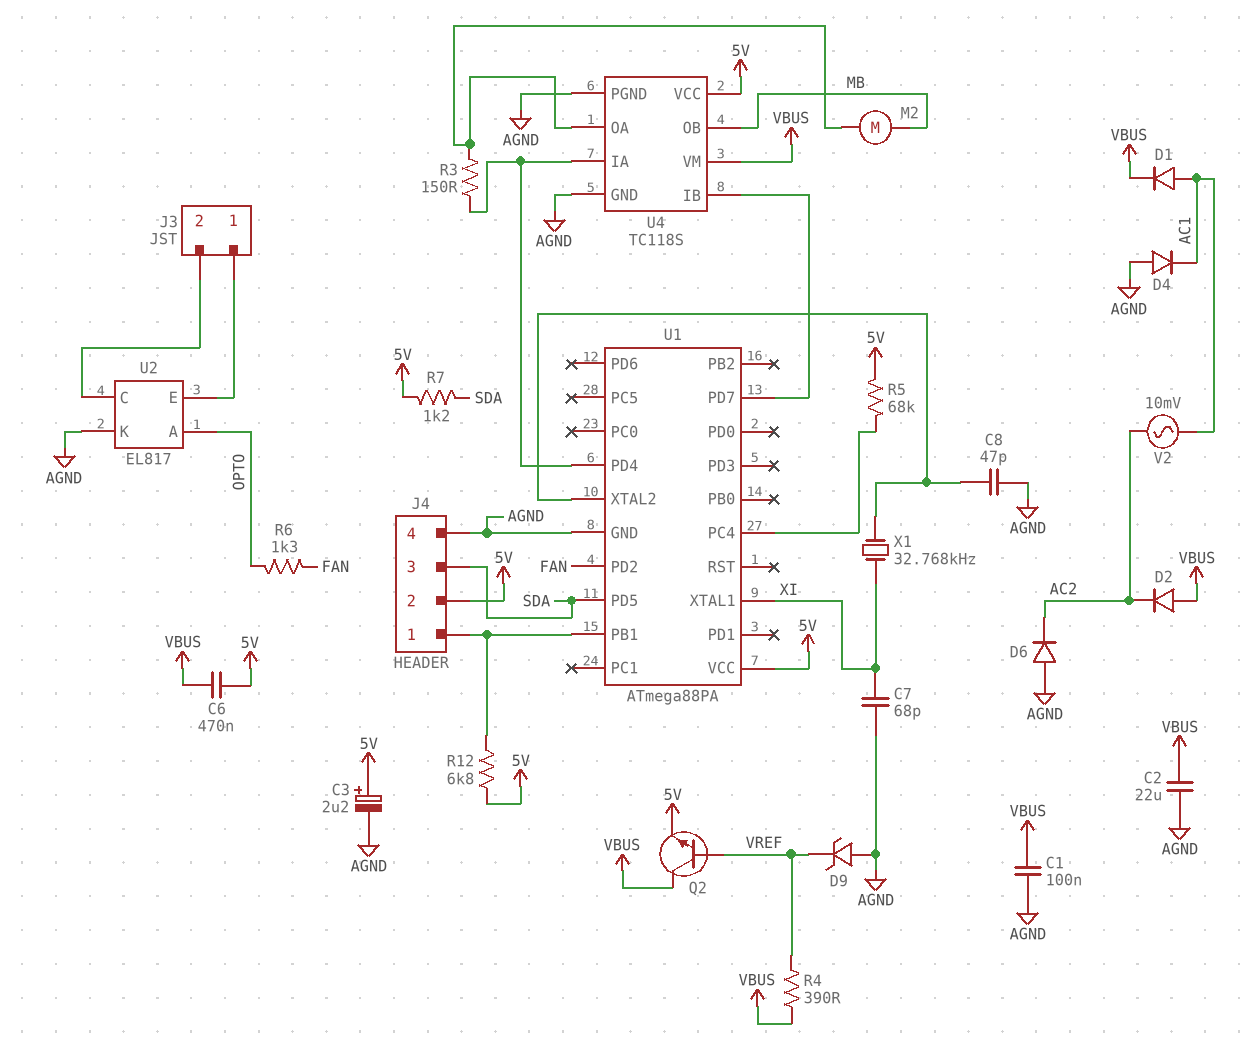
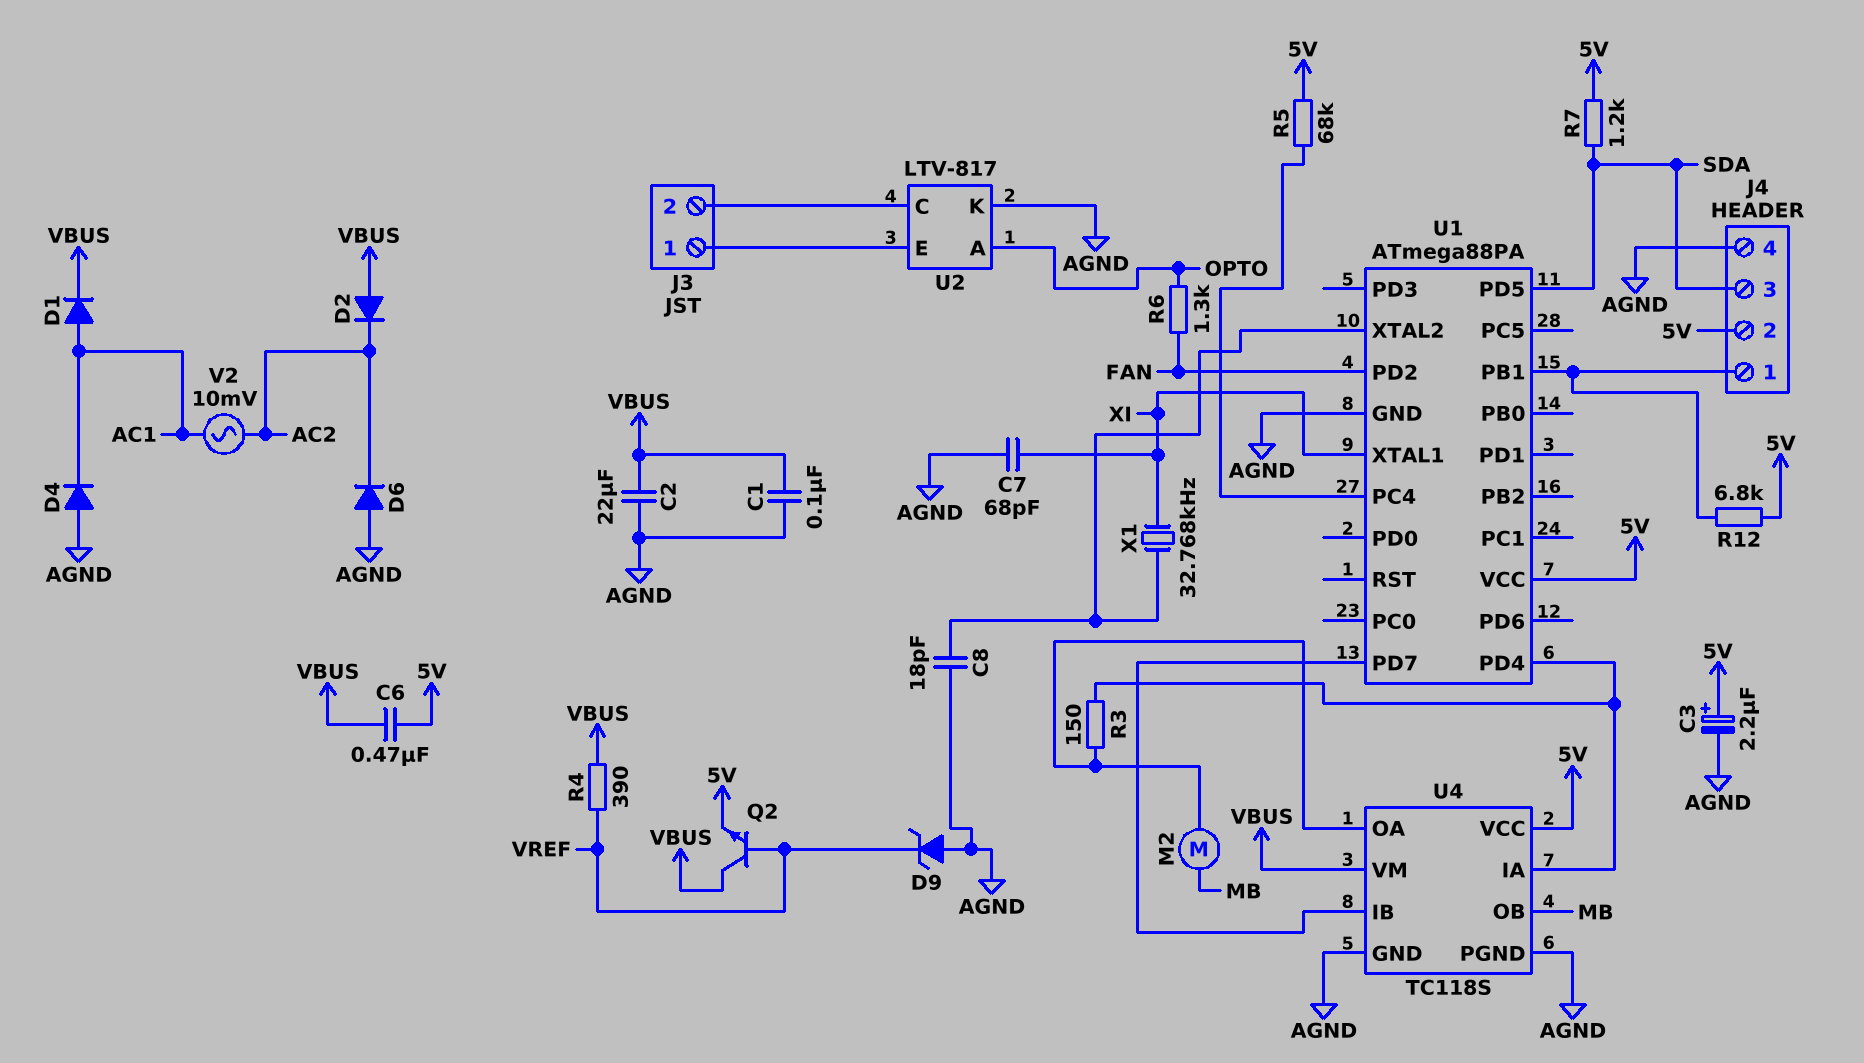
C8: 47pF (AGND, U1/XTAL2) -> 18pF (AGND, U1/XTAL2)
U2: EL817 -> LTV-817

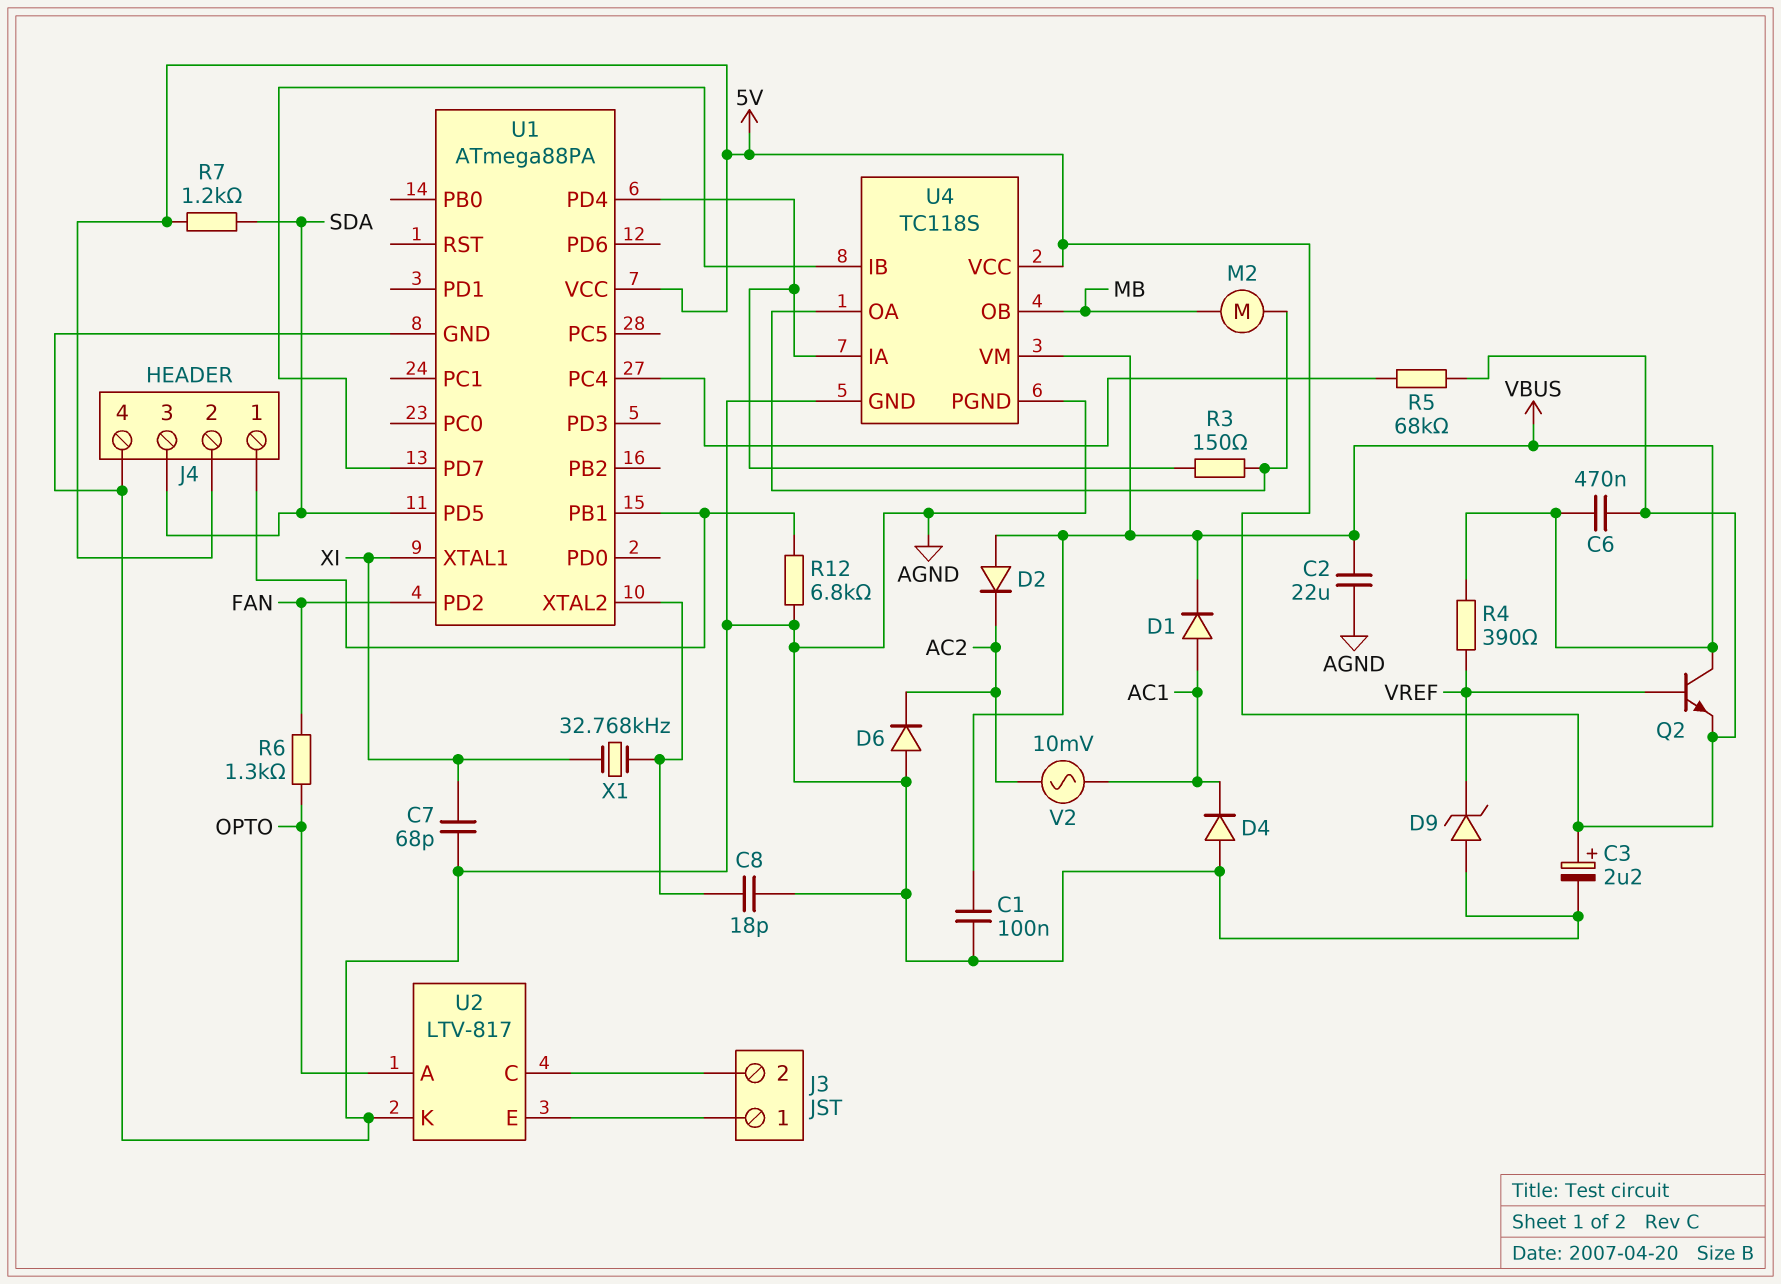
R12: 6.8k (5V, J4/1) -> 6.8k (AGND, J4/1)

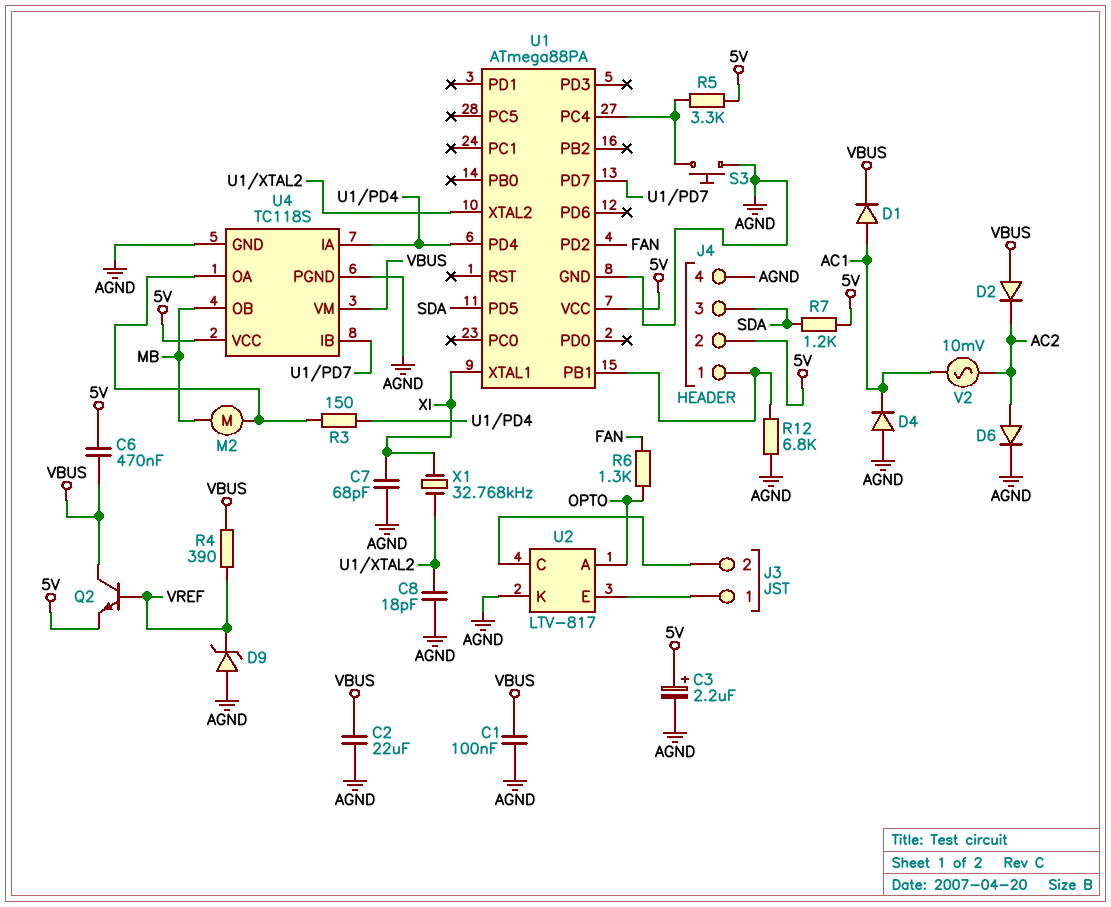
D6: diode (A AGND, K AC2) -> diode (A AC2, K AGND)
R5: 68k (5V, U1/PC4) -> 3.3k (5V, U1/PC4)
S3: none -> button (AGND, U1/PC4)

